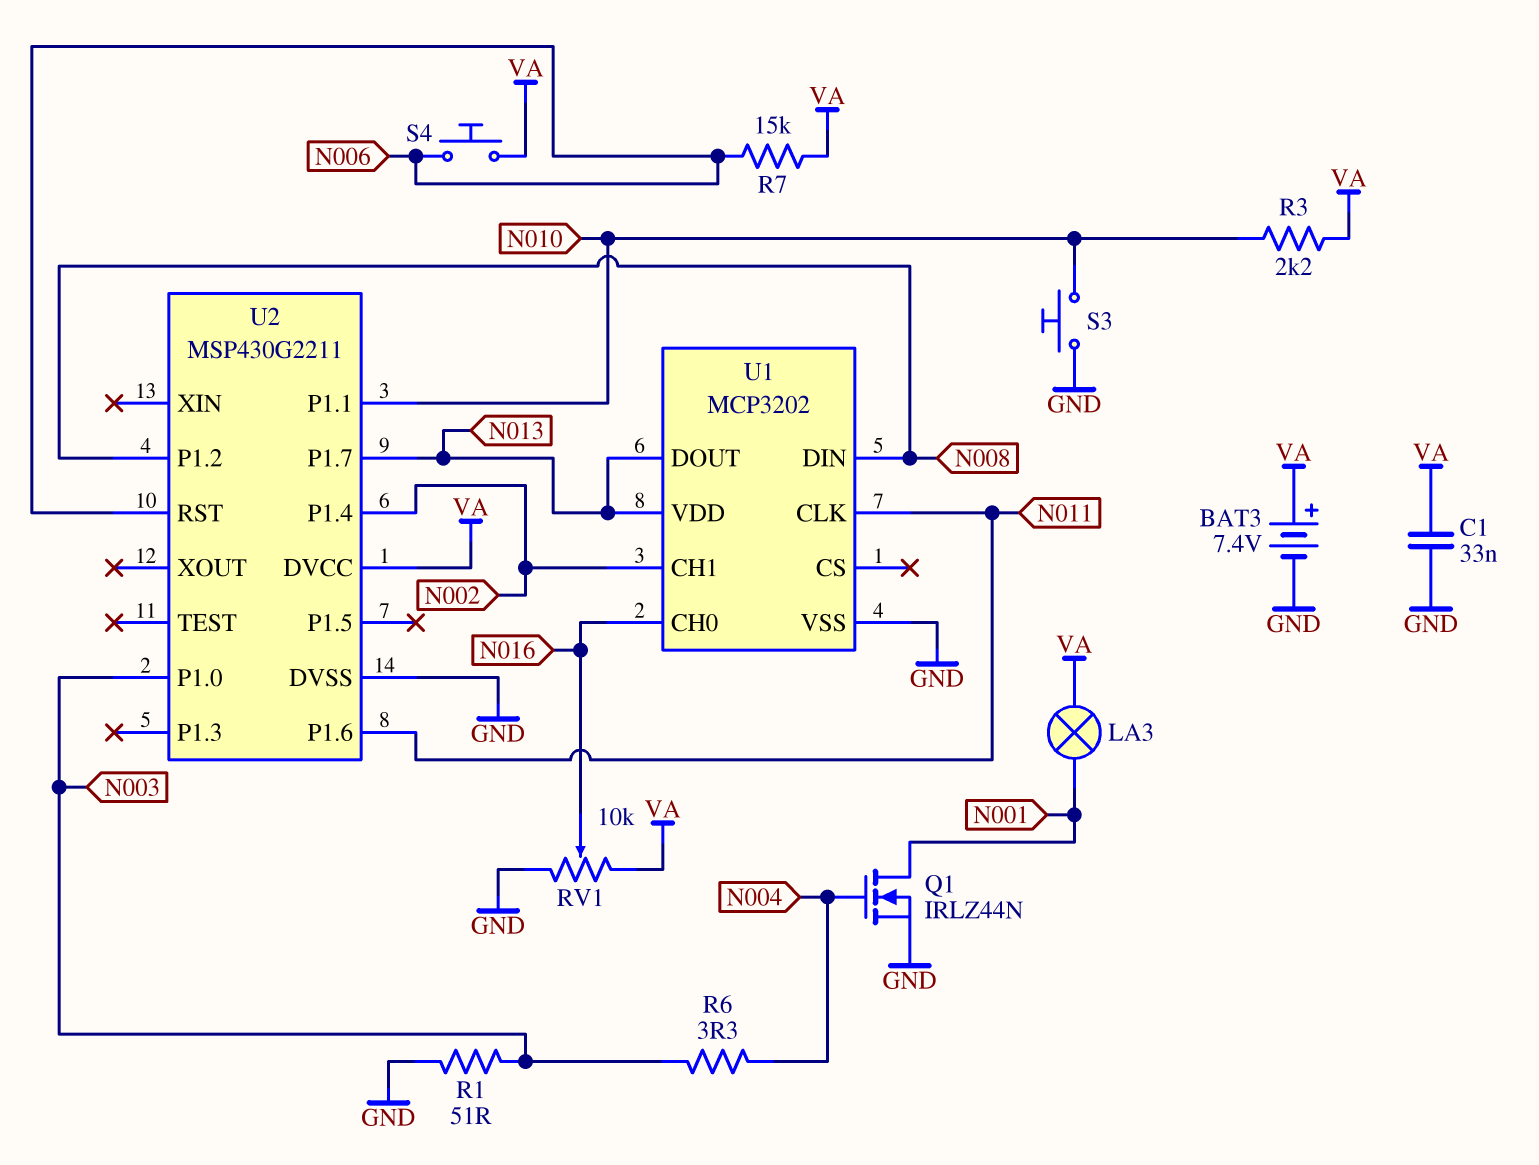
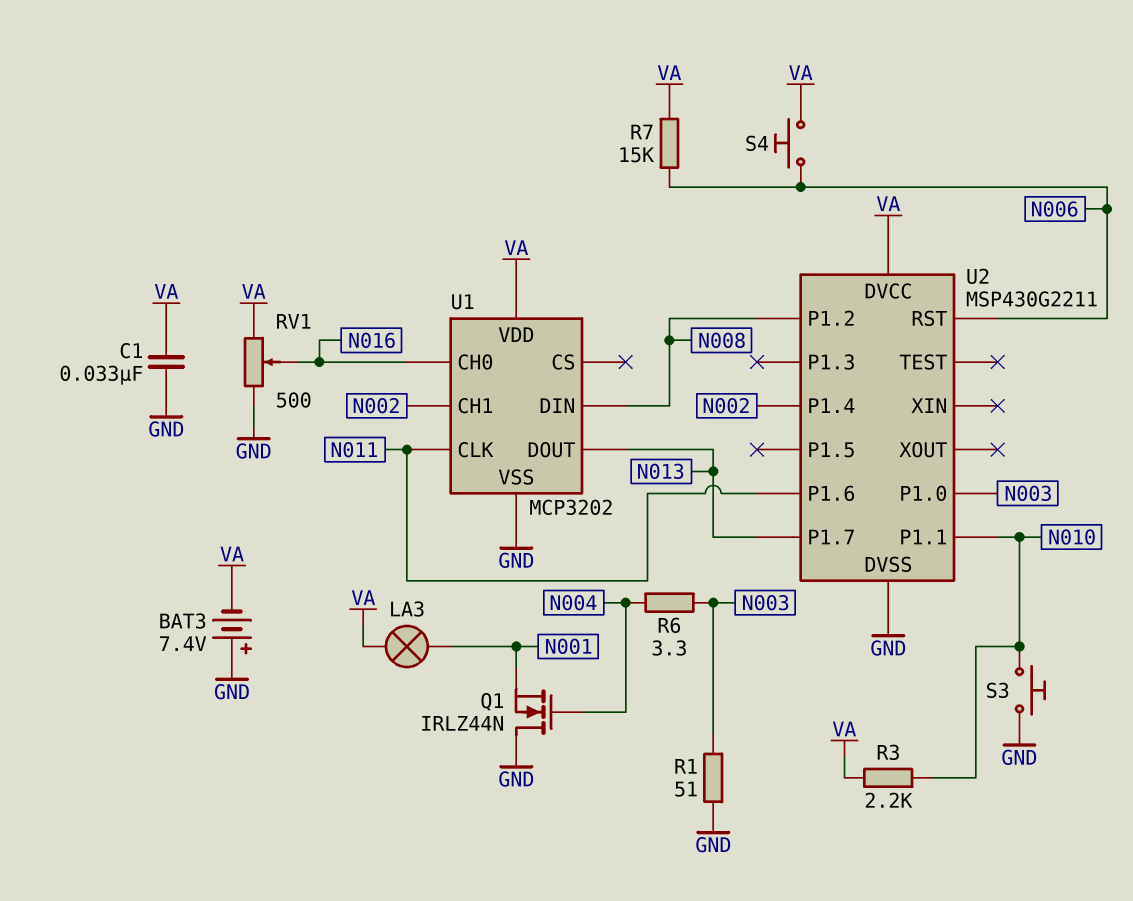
BAT3: 7.4V (plus VA, minus GND) -> 7.4V (plus GND, minus VA)
Q1: NMOS IRLZ44N (G N004, D N001, S GND) -> NMOS IRLZ44N (G N004, D GND, S N001)
RV1: 10k (GND, VA, wiper N016) -> 500 (GND, VA, wiper N016)
U1 pin VDD: N013 -> VA

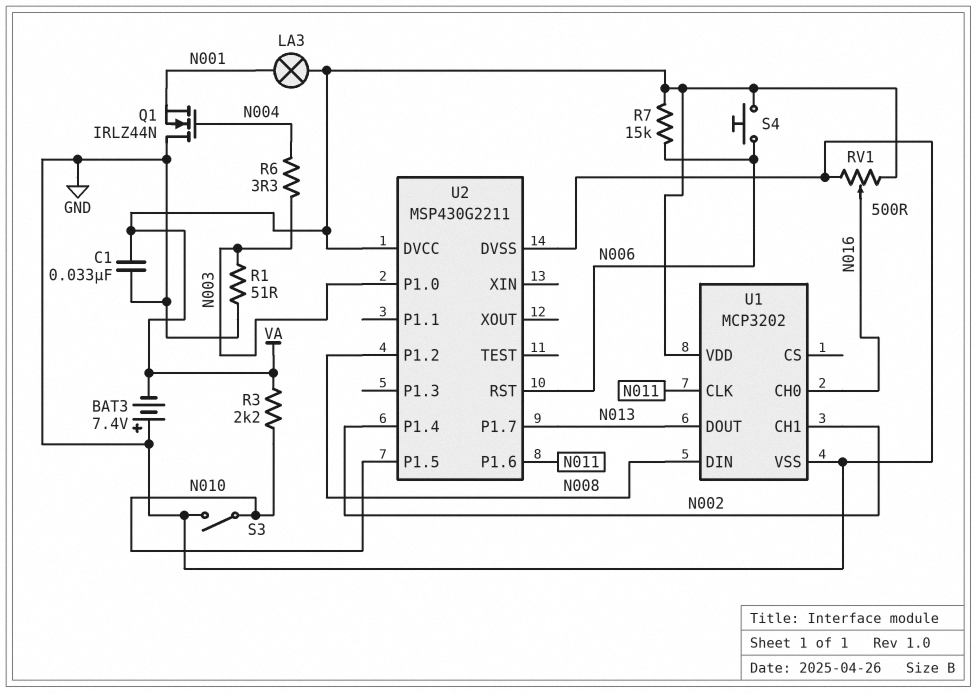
S3: button (GND, N010) -> switch (GND, N010)
U2 pin P1.1: N010 -> none
U2 pin P1.5: none -> N010

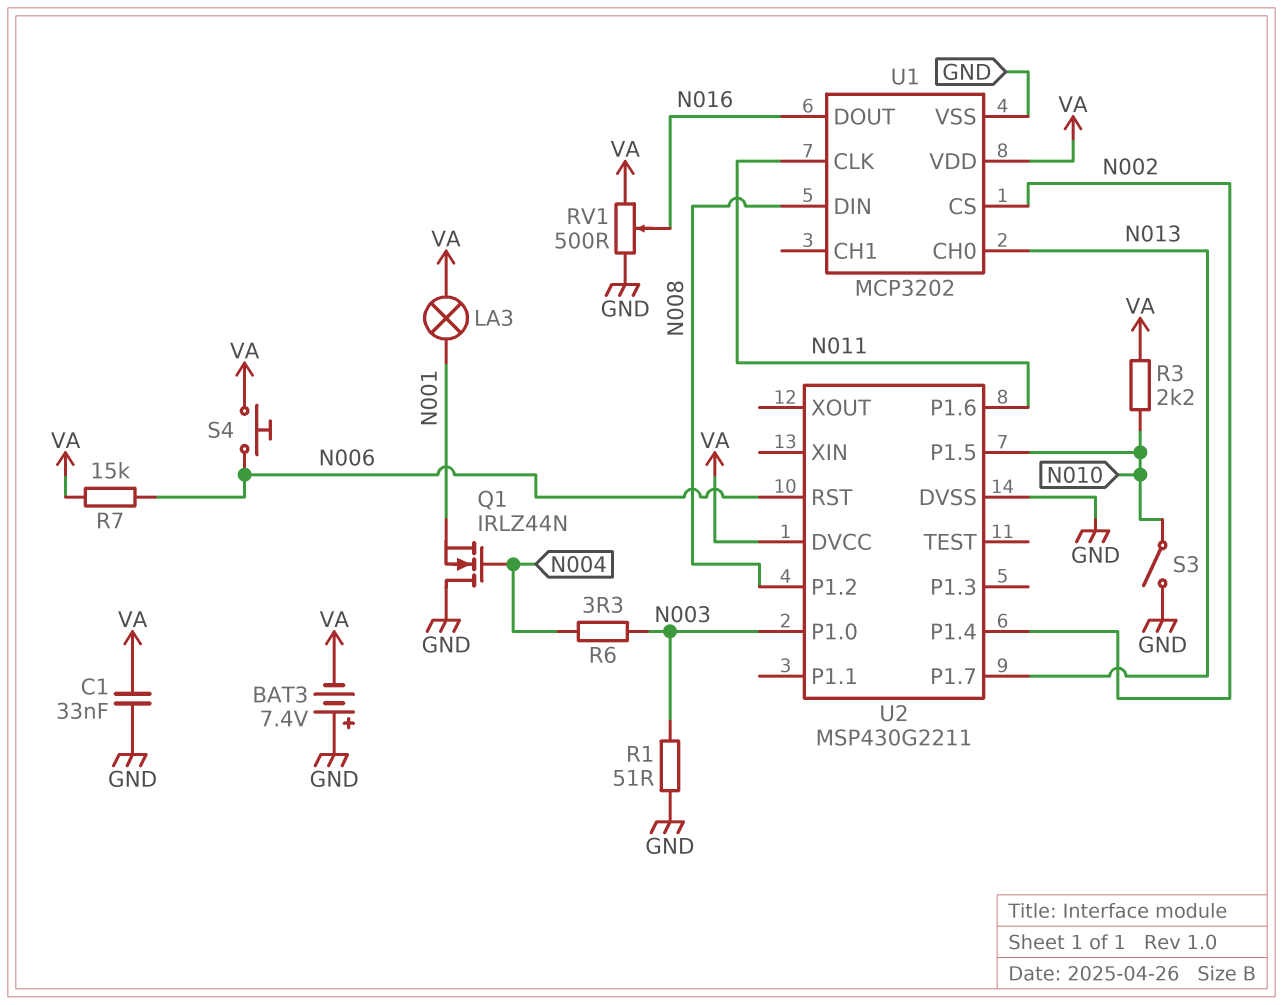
U1 pin CH0: N016 -> N013
U1 pin CH1: N002 -> none
U1 pin CS: none -> N002
U1 pin DOUT: N013 -> N016

